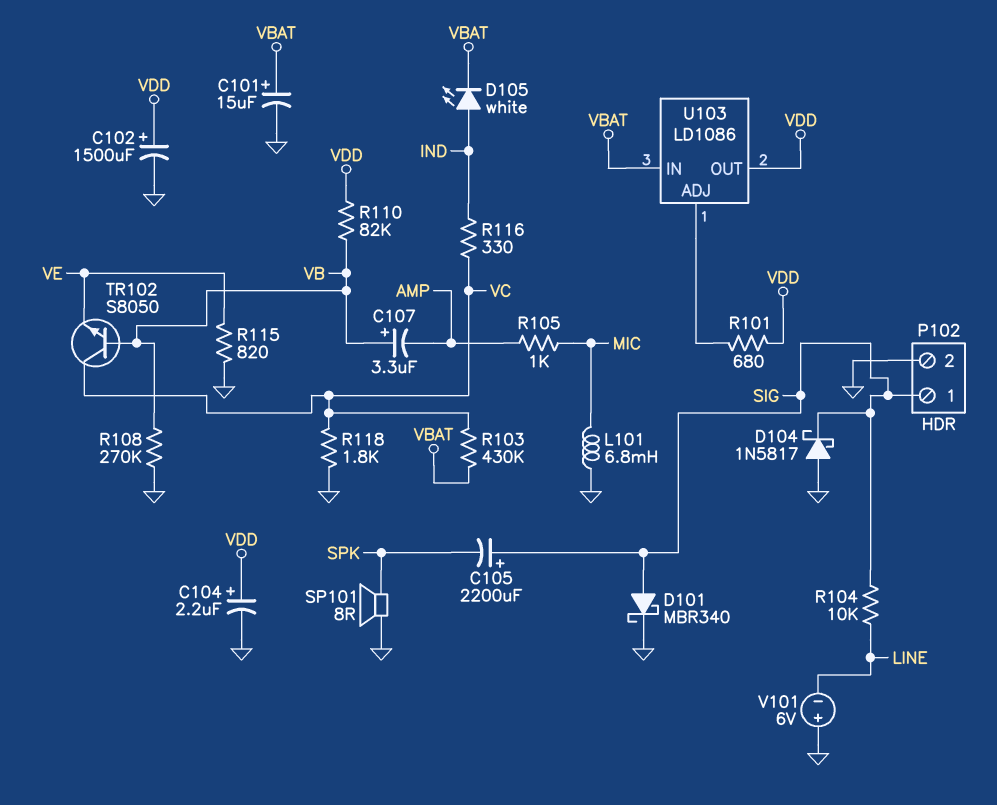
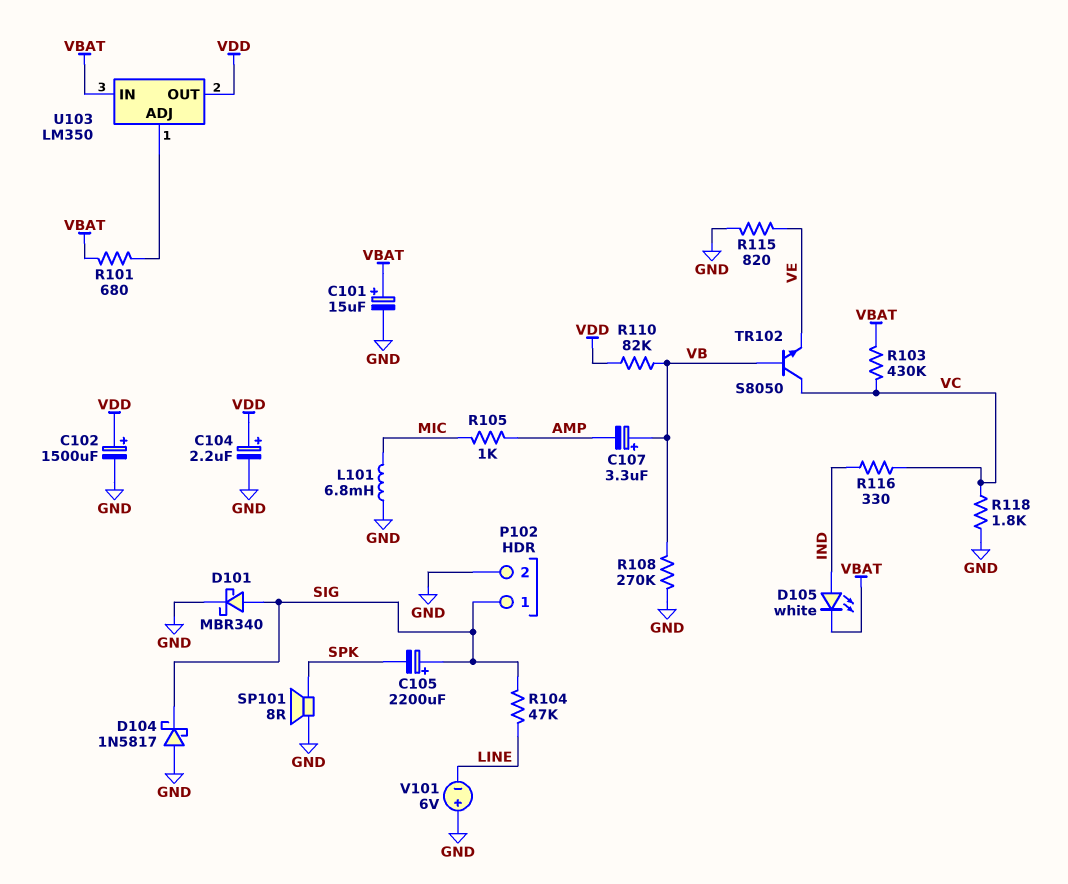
R101: 680 (U103/ADJ, VDD) -> 680 (U103/ADJ, VBAT)
R104: 10k (LINE, SIG) -> 47k (LINE, SIG)
U103: LD1086 -> LM350

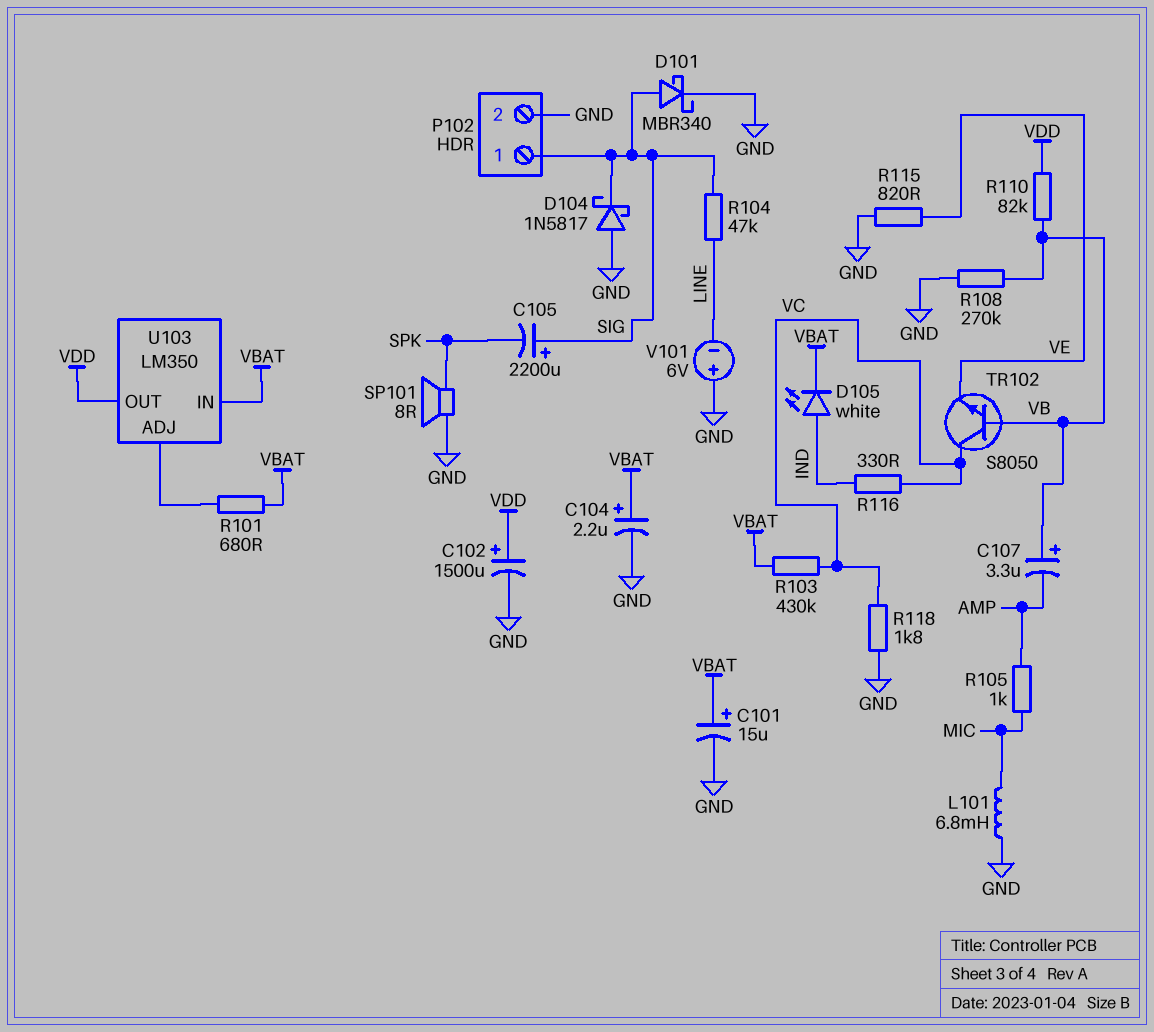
C104: 2.2uF (plus VDD, minus GND) -> 2.2uF (plus VBAT, minus GND)

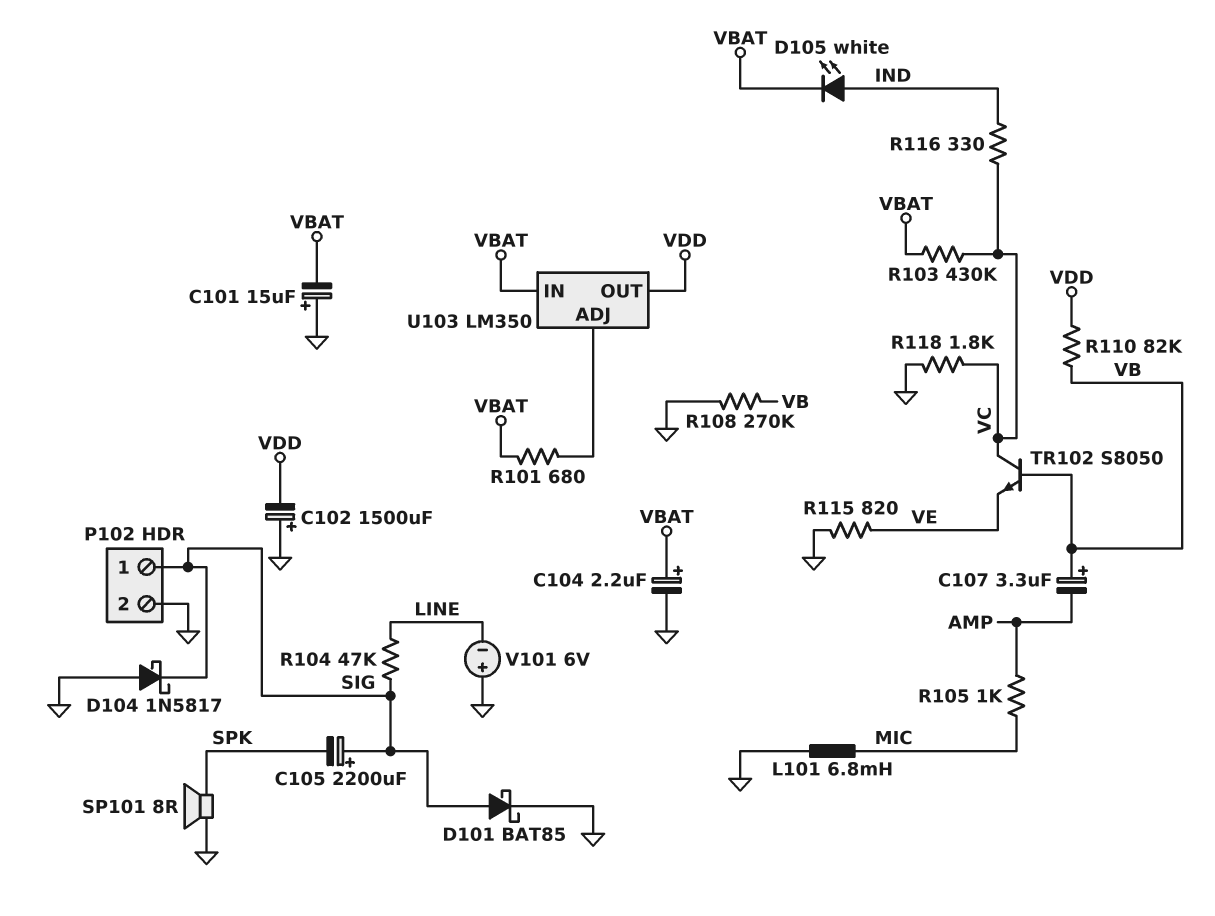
C101: 15uF (plus VBAT, minus GND) -> 15uF (plus GND, minus VBAT)
C102: 1500uF (plus VDD, minus GND) -> 1500uF (plus GND, minus VDD)
D101: schottky MBR340 (A SIG, K GND) -> schottky BAT85 (A SIG, K GND)

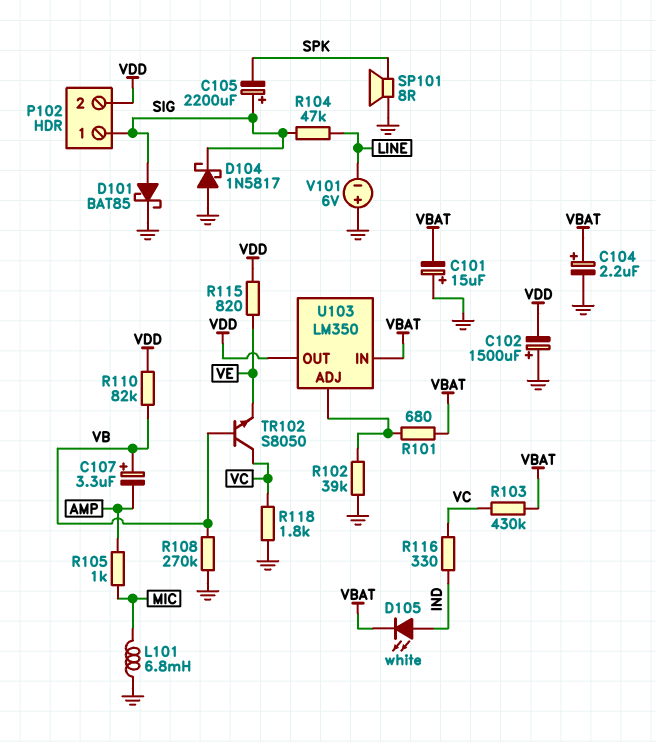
P102 pin 2: GND -> VDD
R102: none -> 39k (GND, U103/ADJ)
R115: 820 (GND, VE) -> 820 (VDD, VE)

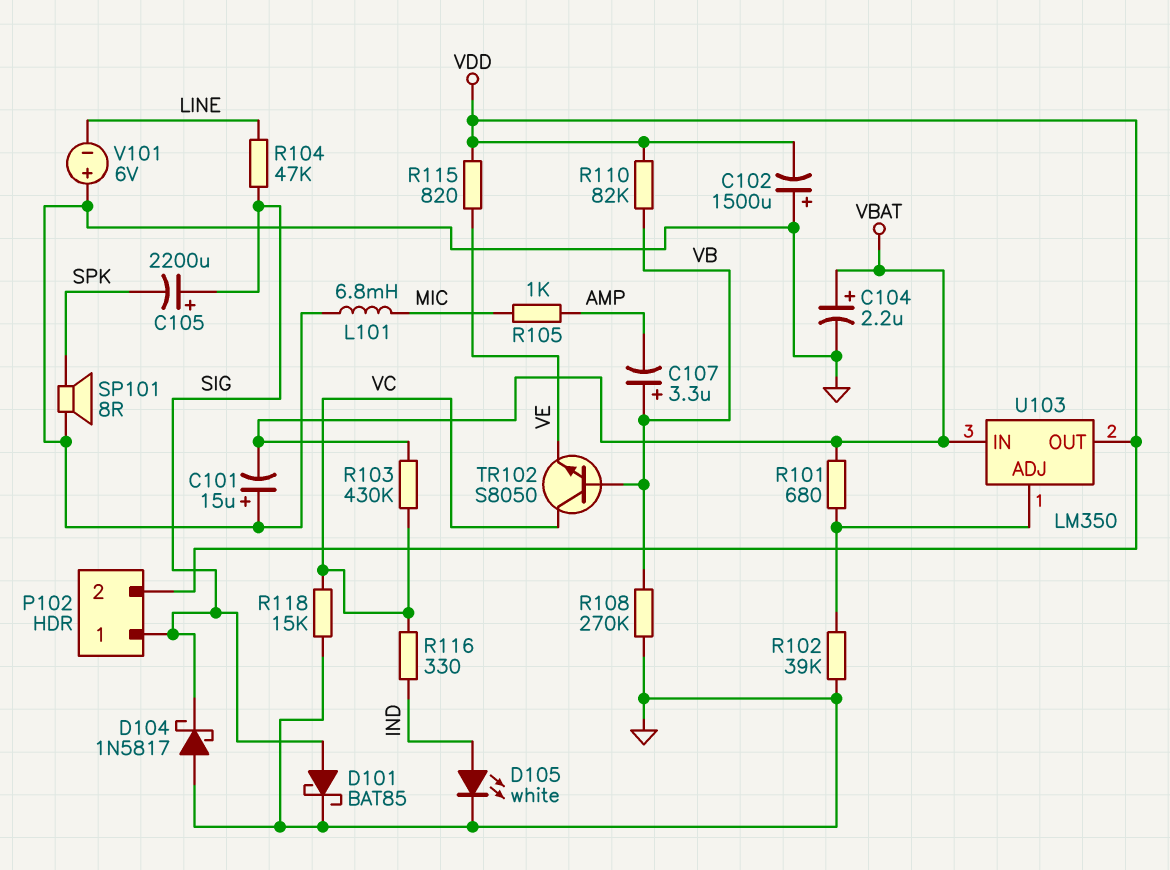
D105: LED white (A IND, K VBAT) -> LED white (A IND, K GND)
R118: 1.8k (GND, VC) -> 15k (GND, VC)

